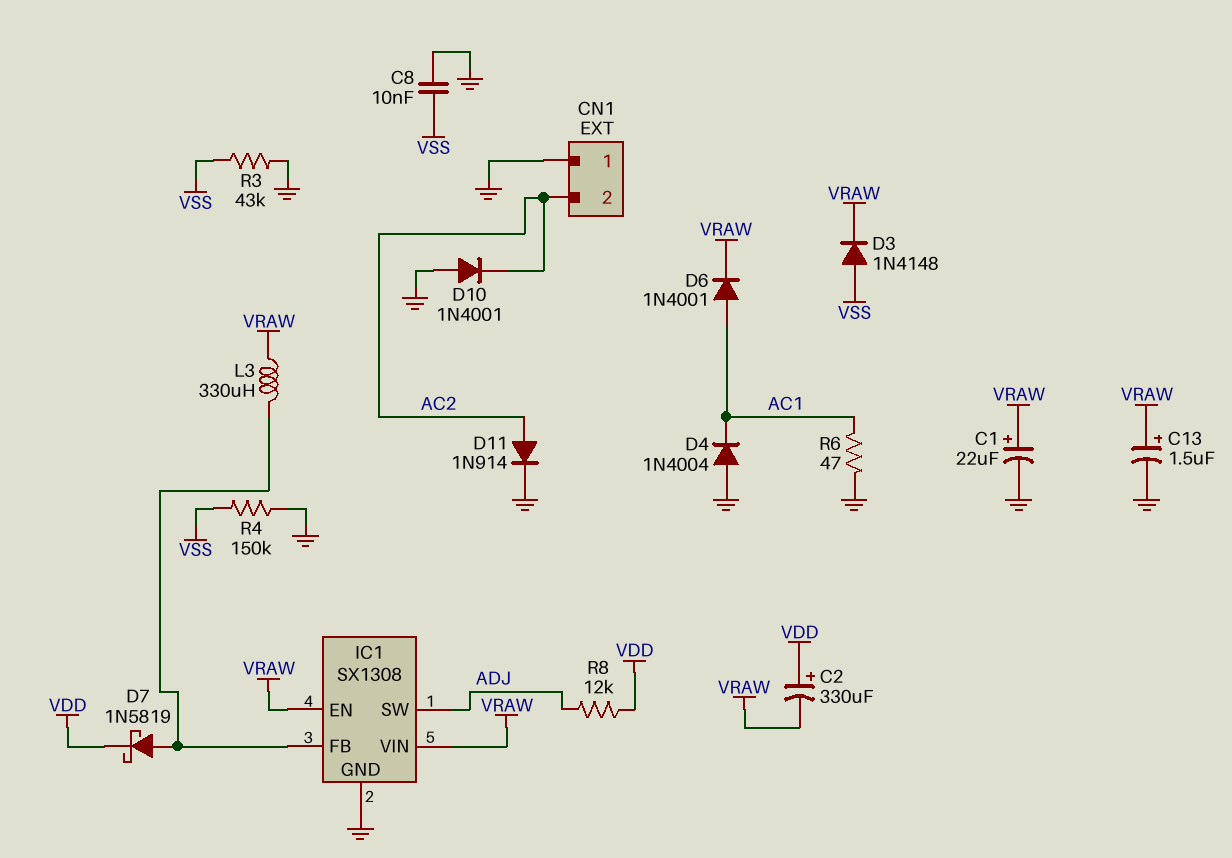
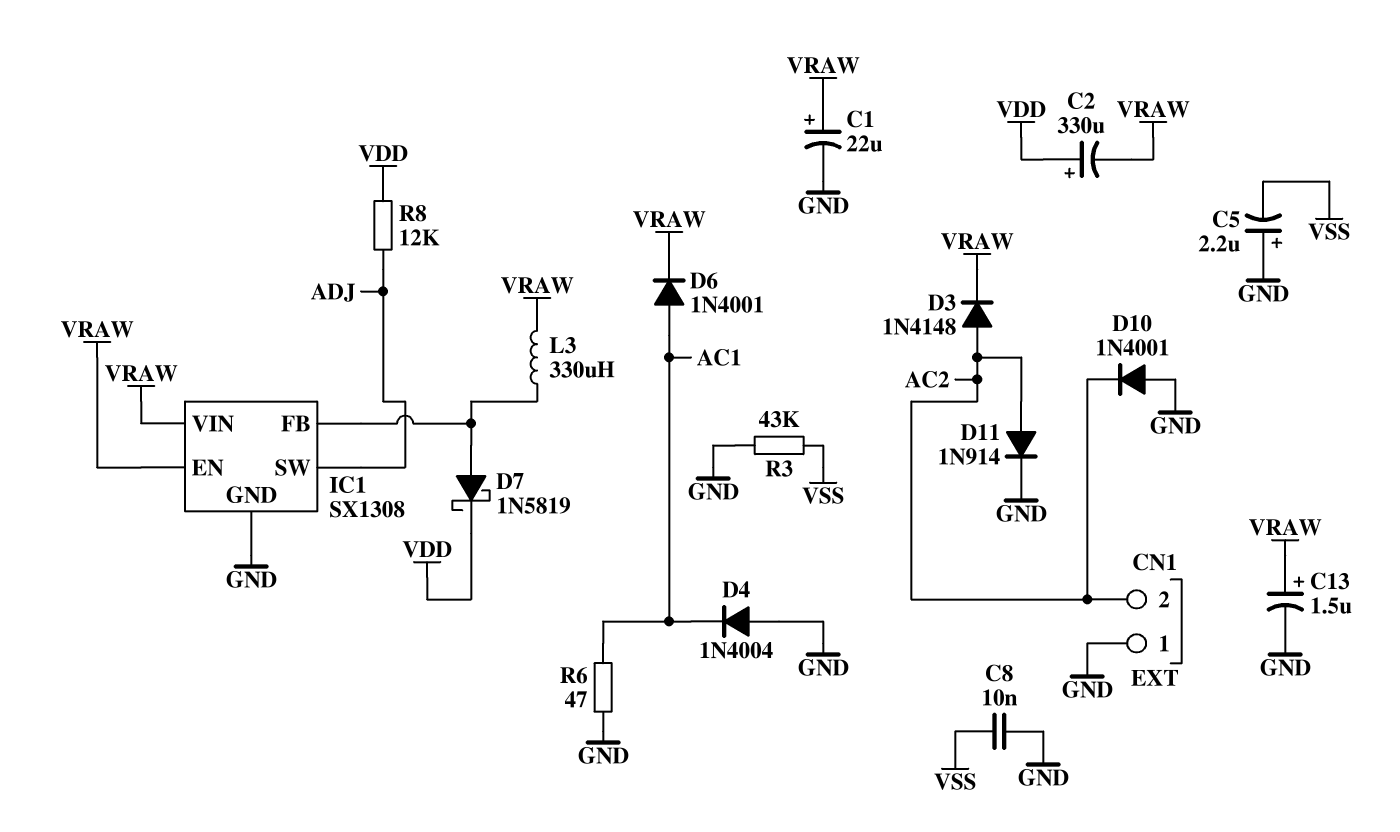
C5: none -> 2.2uF (plus GND, minus VSS)
D3: diode 1N4148 (A VSS, K VRAW) -> diode 1N4148 (A AC2, K VRAW)
R4: 150k (GND, VSS) -> none

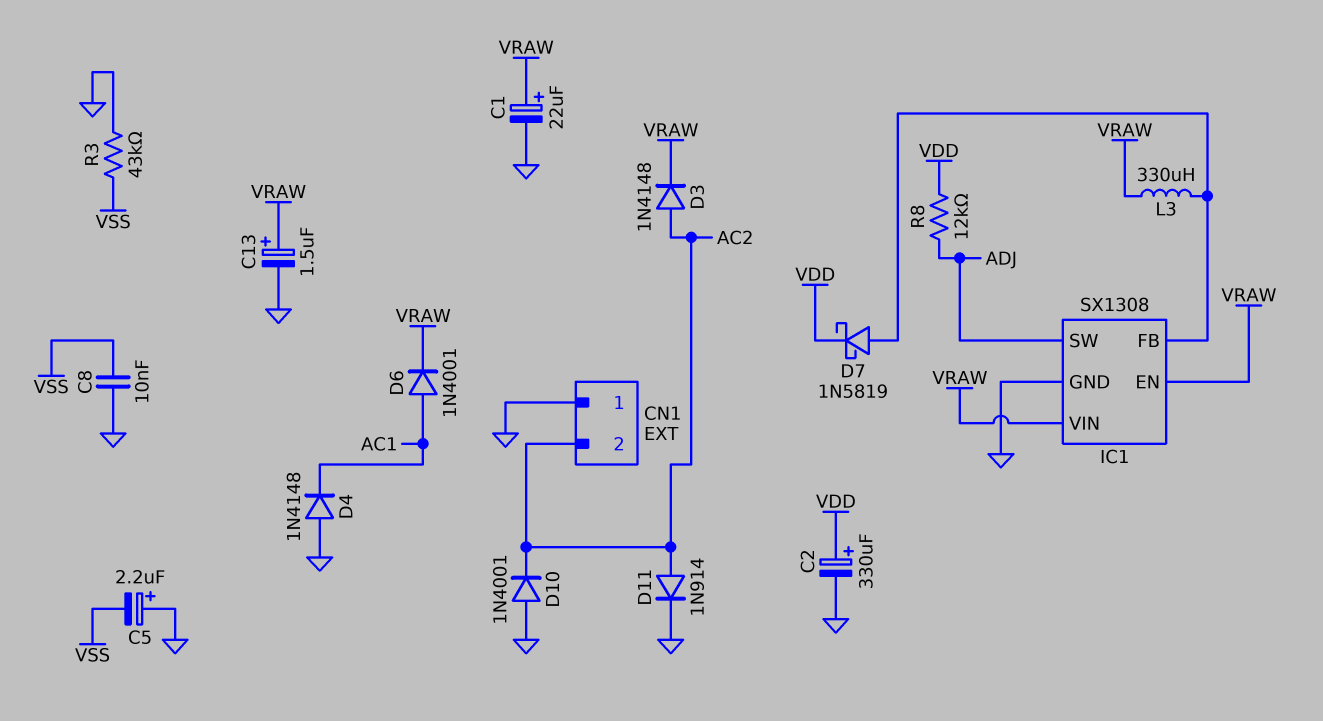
C2: 330uF (plus VDD, minus VRAW) -> 330uF (plus VDD, minus GND)
D4: diode 1N4004 (A GND, K AC1) -> diode 1N4148 (A GND, K AC1)
R6: 47 (AC1, GND) -> none

